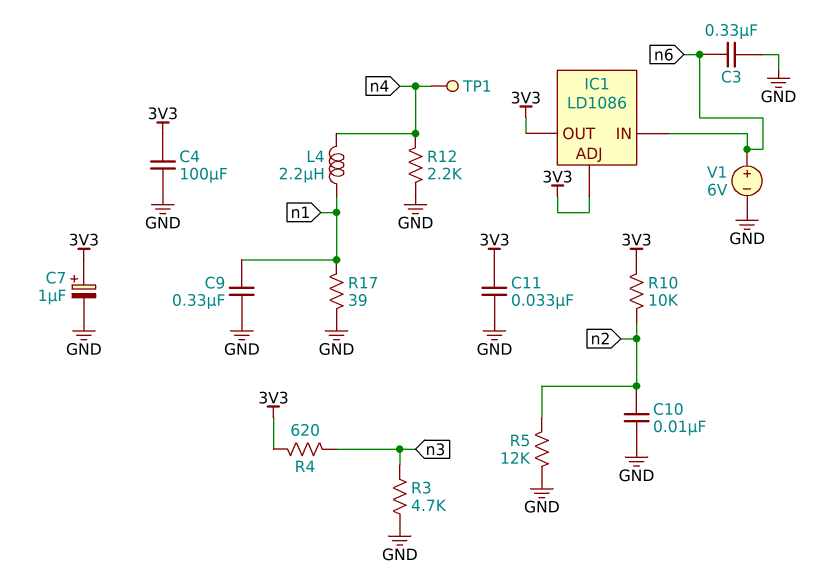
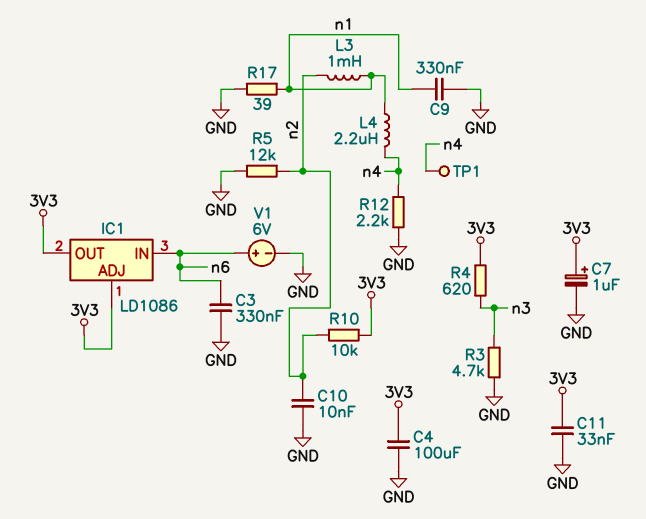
L3: none -> 1mH (n1, n2)

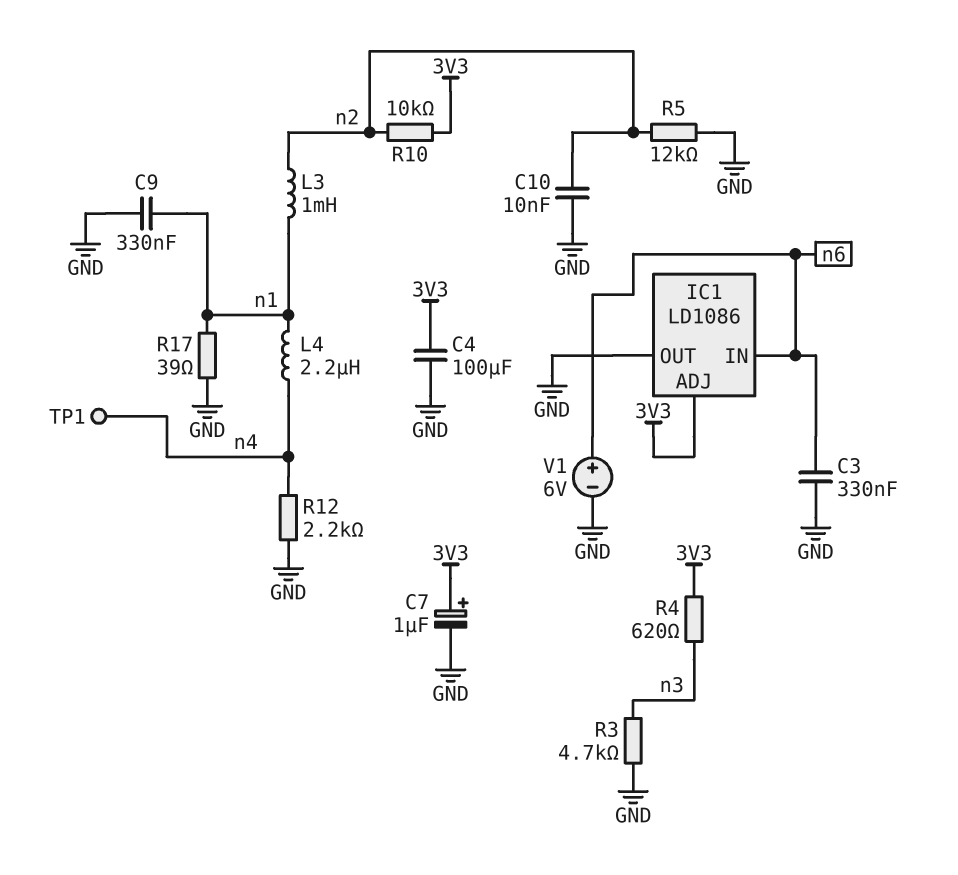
C11: 33nF (3V3, GND) -> none
IC1 pin OUT: 3V3 -> GND

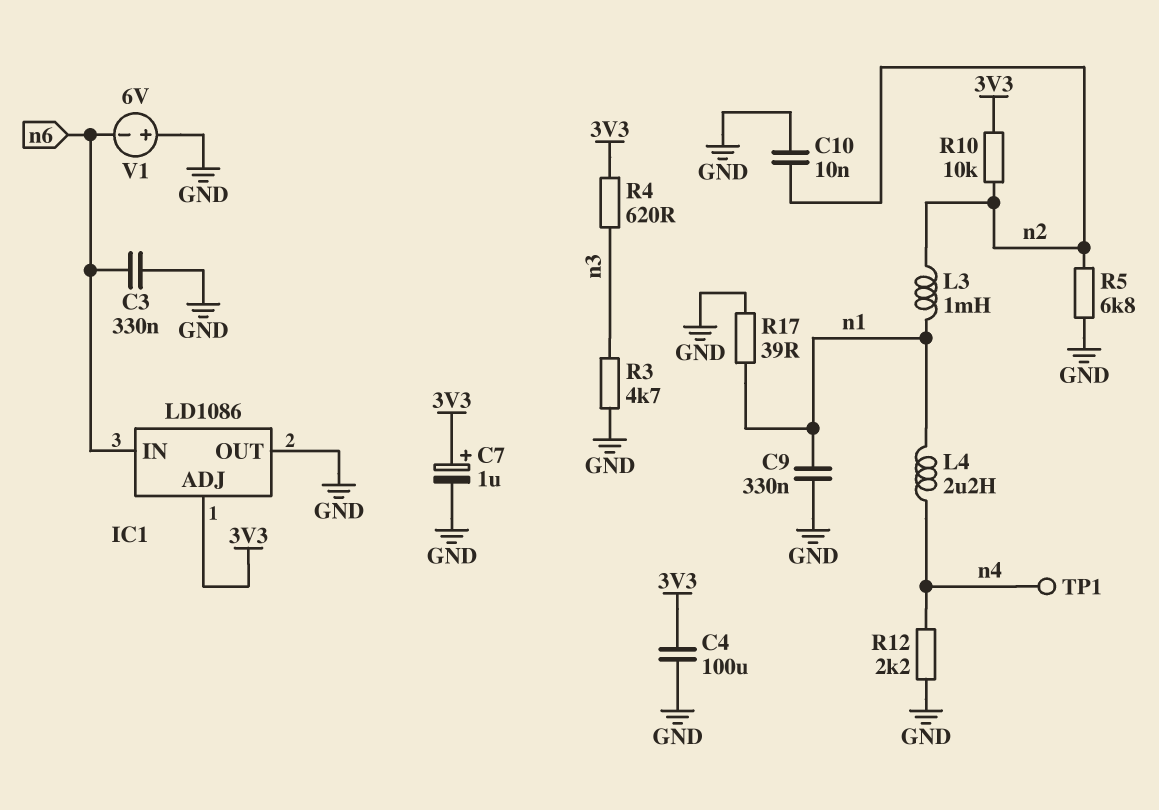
R5: 12k (GND, n2) -> 6.8k (GND, n2)
V1: 6V (plus n6, minus GND) -> 6V (plus GND, minus n6)

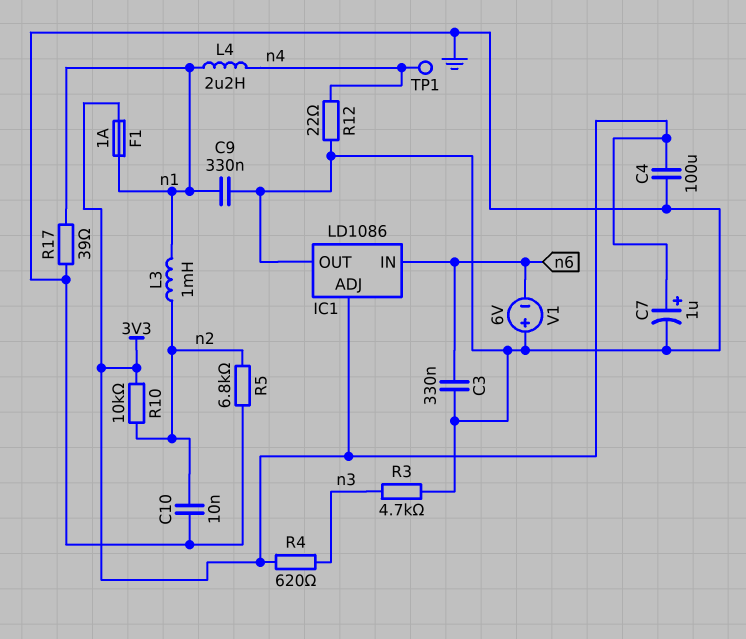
F1: none -> 1A (3V3, n1)
R12: 2.2k (GND, n4) -> 22 (GND, n4)

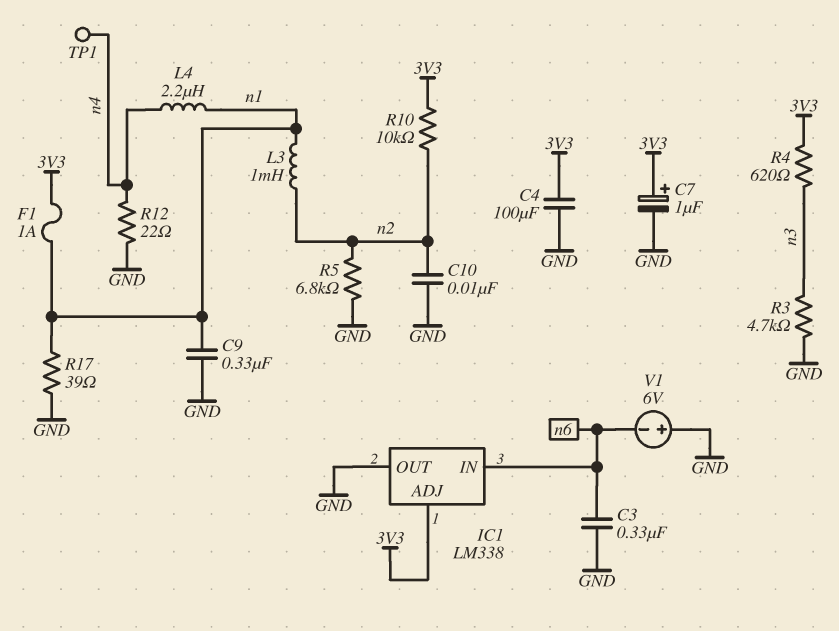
IC1: LD1086 -> LM338

